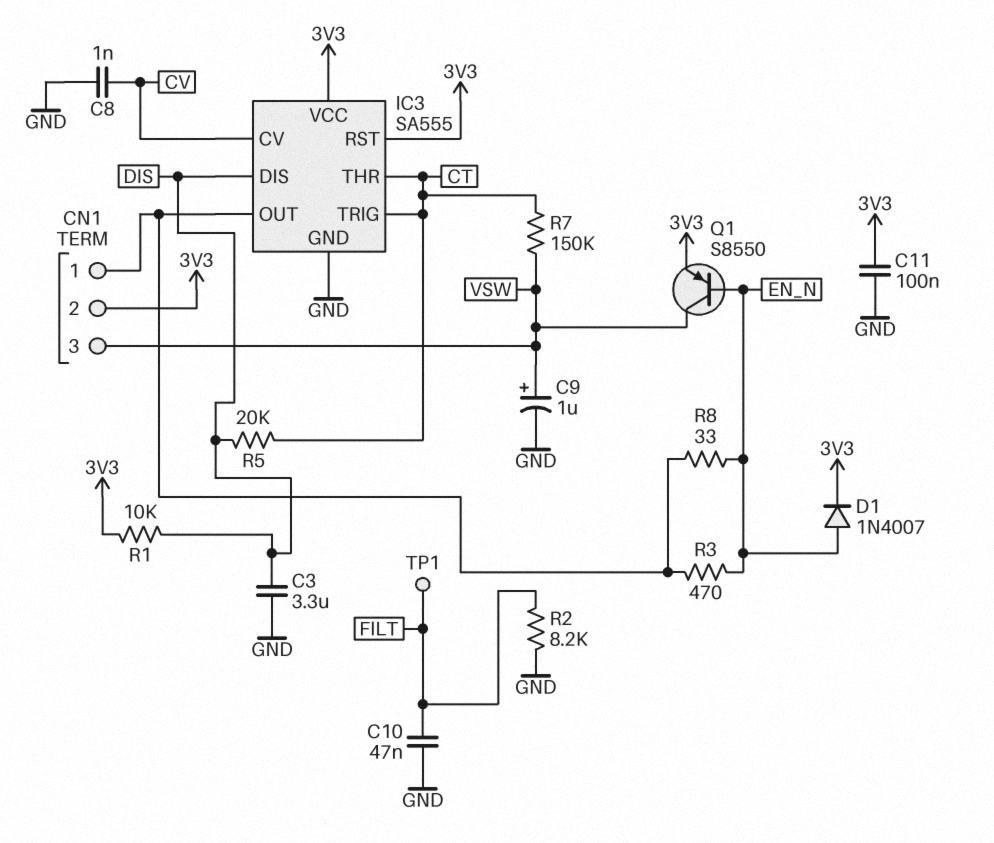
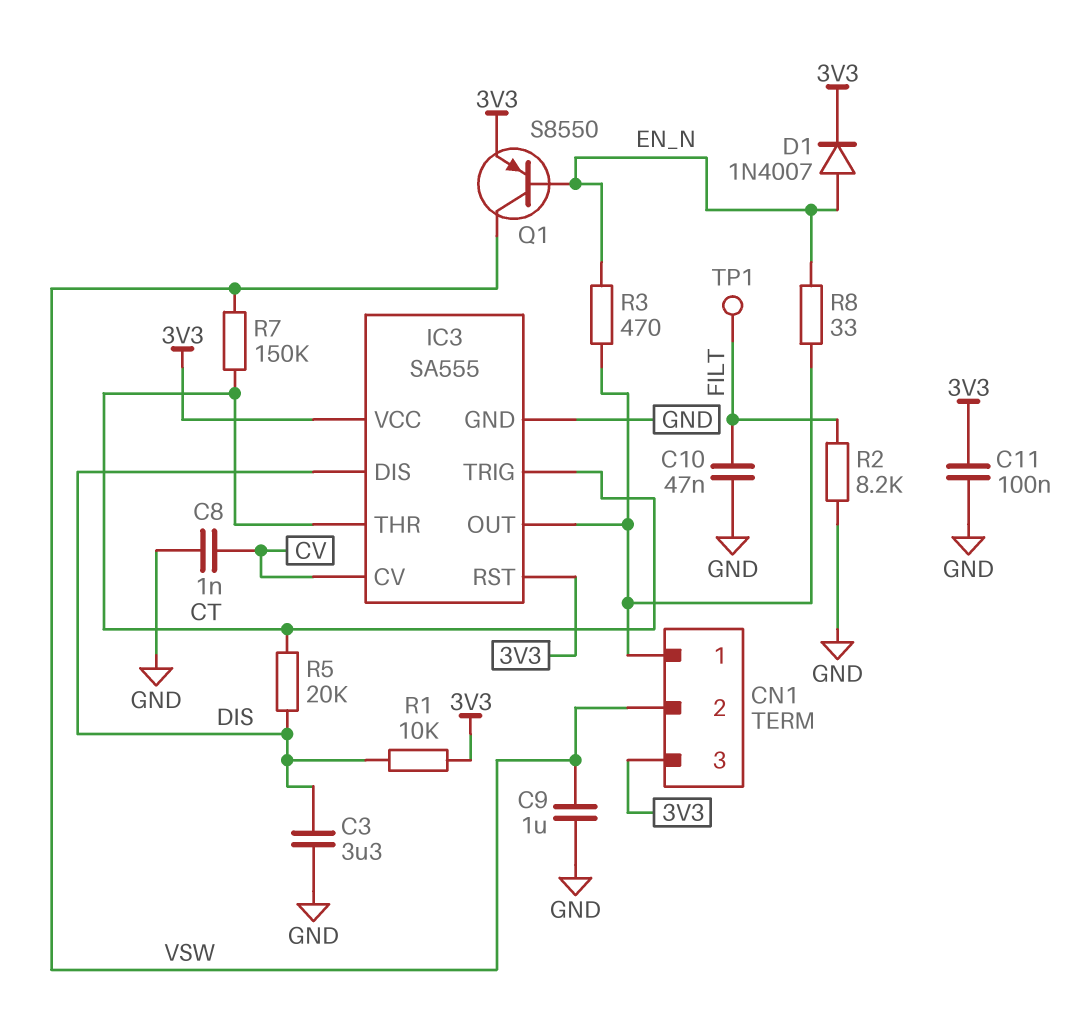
C9: 1uF (plus VSW, minus GND) -> 1uF (GND, VSW)
CN1 pin 2: 3V3 -> VSW
CN1 pin 3: VSW -> 3V3

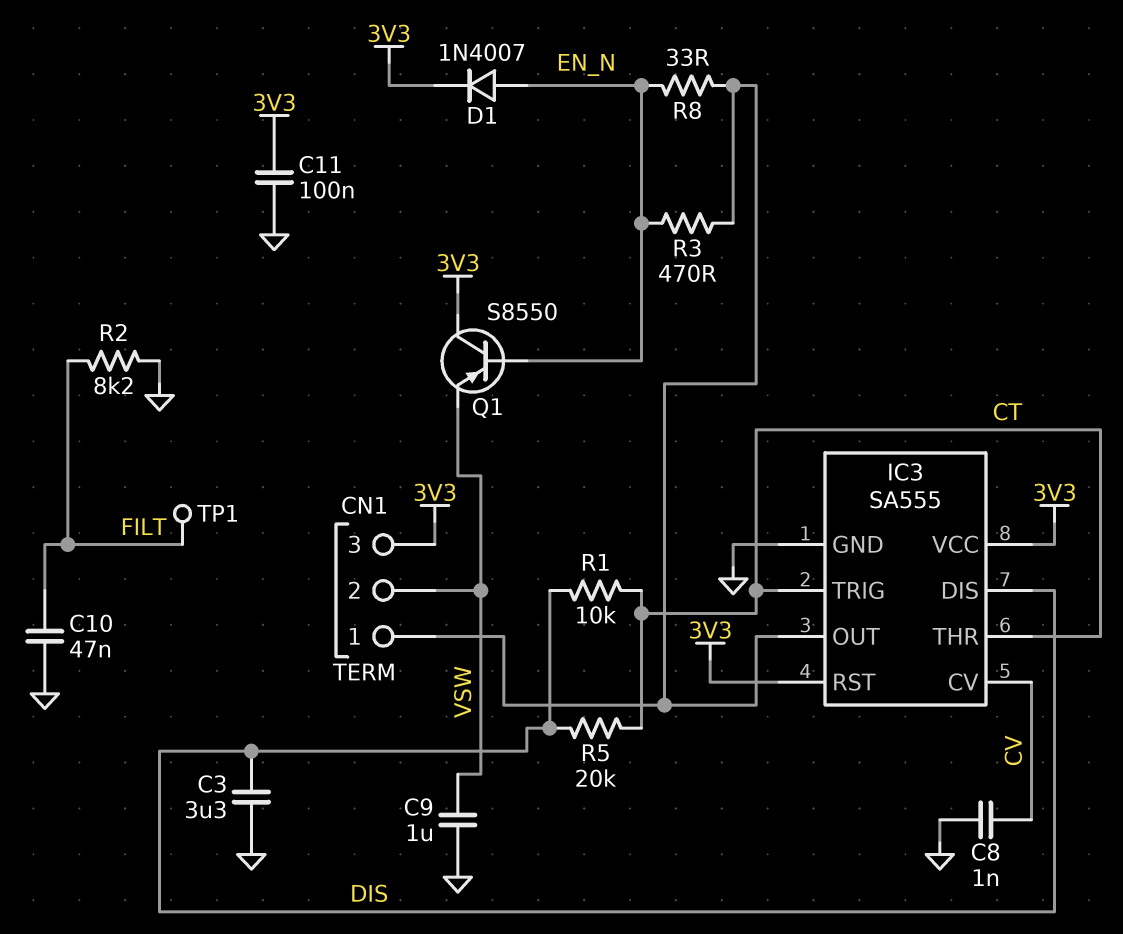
Q1: PNP S8550 (B EN_N, C VSW, E 3V3) -> PNP S8550 (B EN_N, C 3V3, E VSW)
R1: 10k (3V3, DIS) -> 10k (CT, DIS)
R7: 150k (CT, VSW) -> none

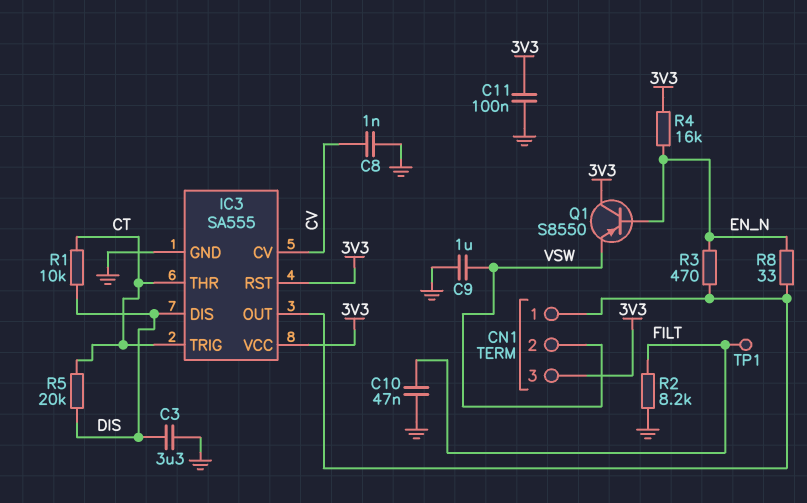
D1: diode 1N4007 (A EN_N, K 3V3) -> none
R4: none -> 16k (3V3, EN_N)

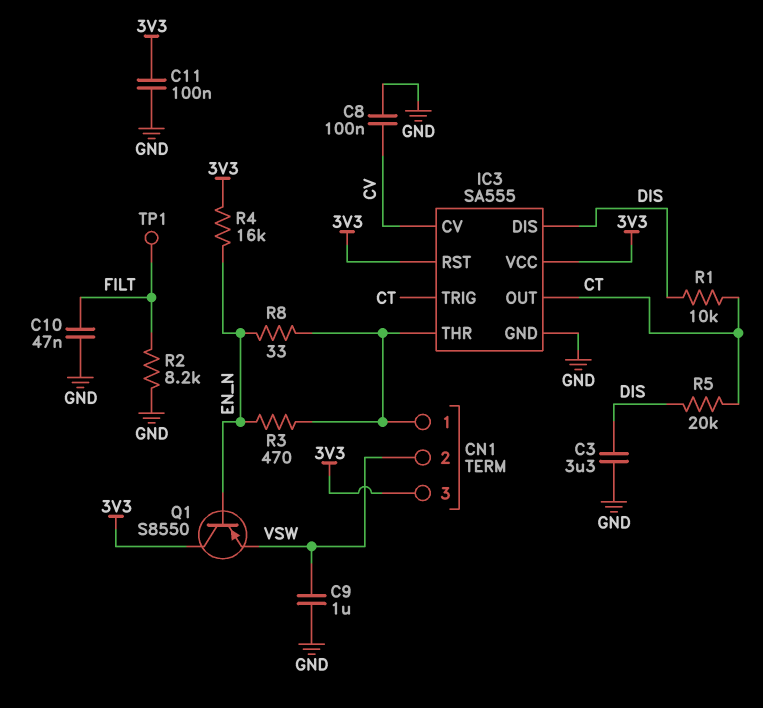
C8: 1nF (CV, GND) -> 100nF (CV, GND)
IC3 pin OUT: CN1/1 -> CT
IC3 pin THR: CT -> CN1/1

